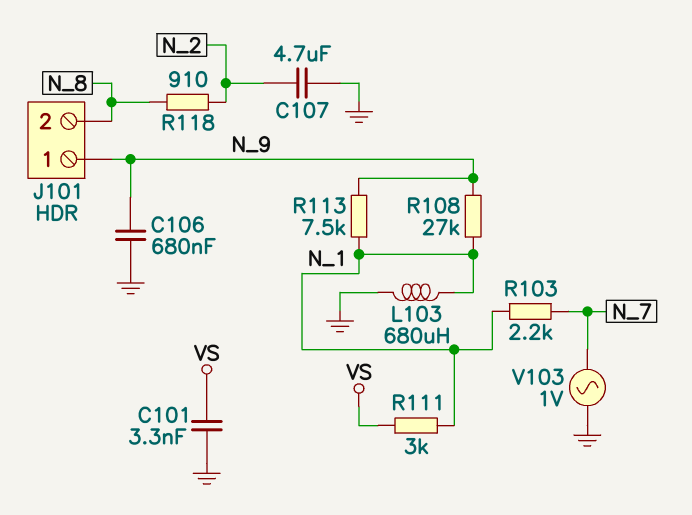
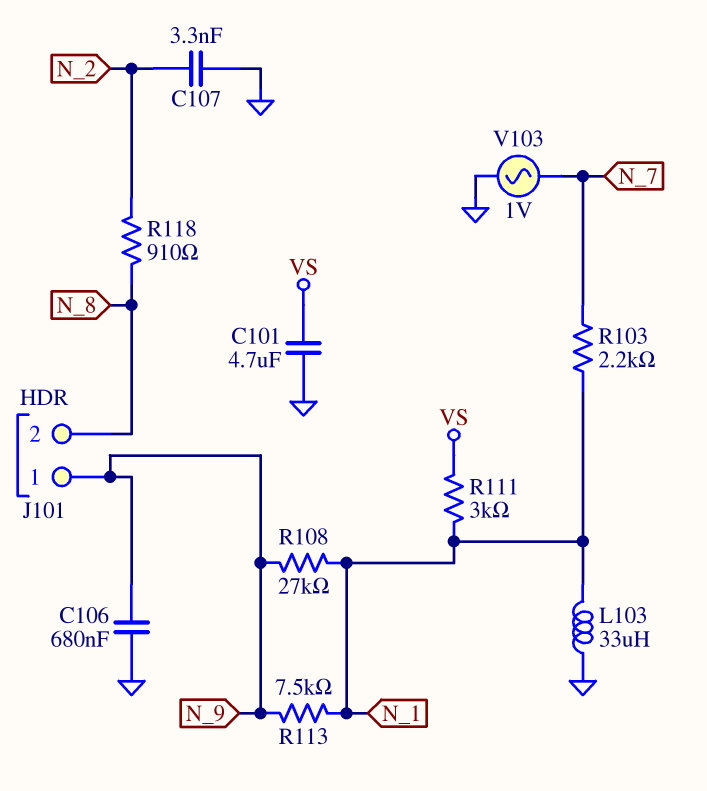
C101: 3.3nF (GND, VS) -> 4.7uF (GND, VS)
C107: 4.7uF (GND, N_2) -> 3.3nF (GND, N_2)
L103: 680uH (GND, N_1) -> 33uH (GND, N_1)

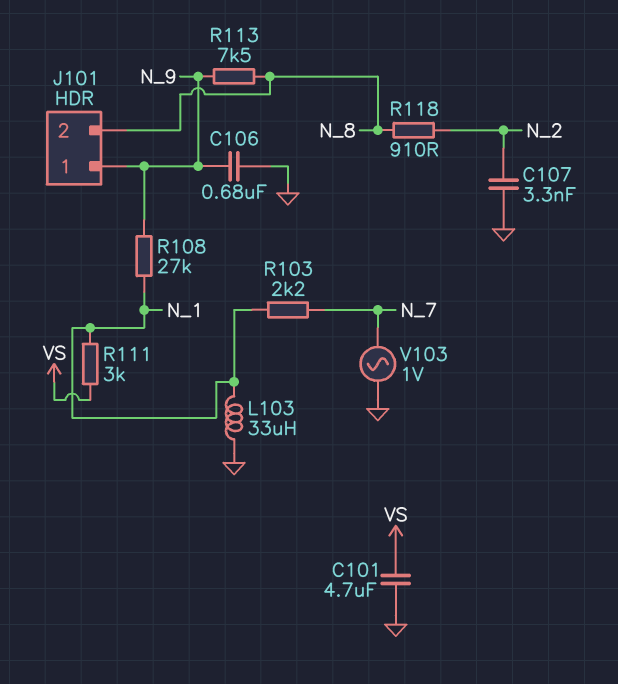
R113: 7.5k (N_1, N_9) -> 7.5k (N_8, N_9)

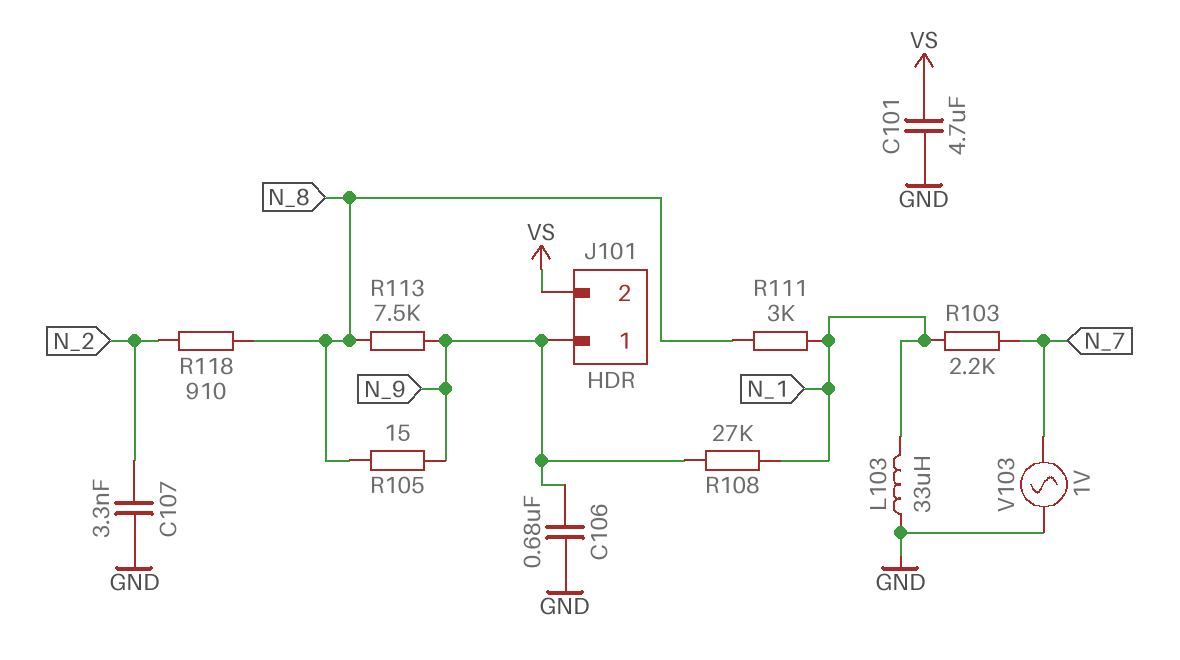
J101 pin 2: N_8 -> VS
R105: none -> 15 (N_8, N_9)
R111: 3k (N_1, VS) -> 3k (N_1, N_8)

